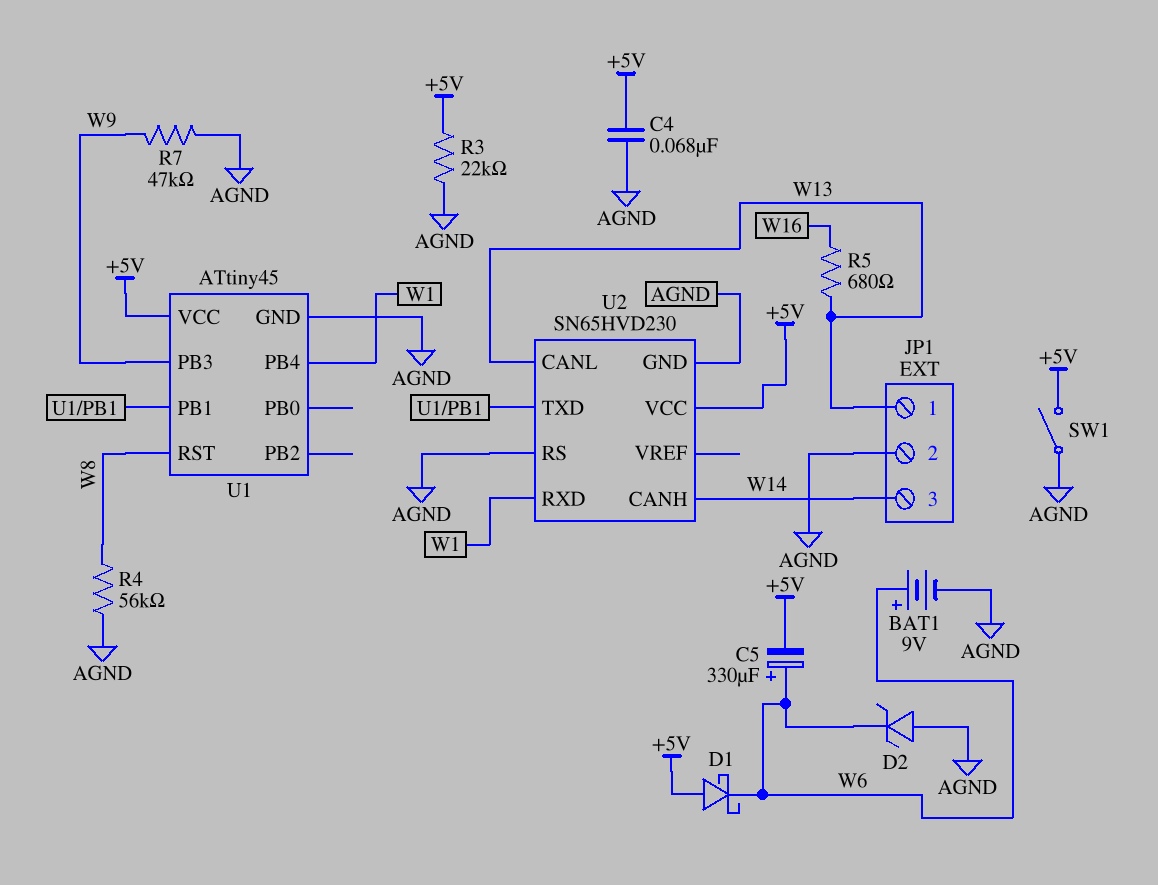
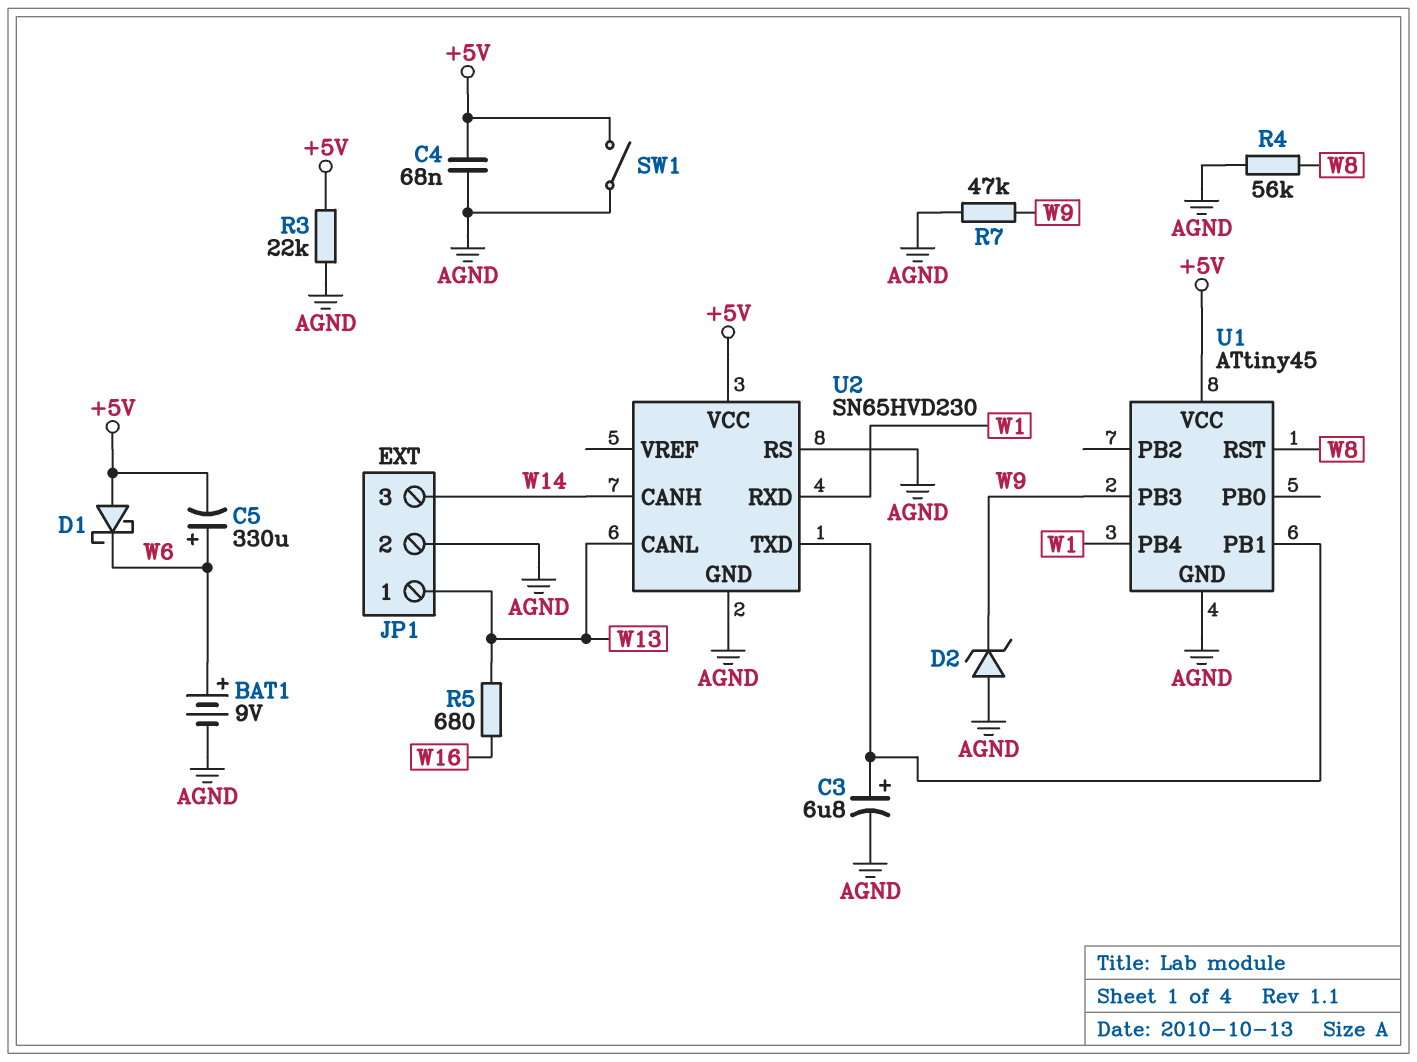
C3: none -> 6.8uF (plus U1/PB1, minus AGND)
D2: zener (A AGND, K W6) -> zener (A AGND, K W9)

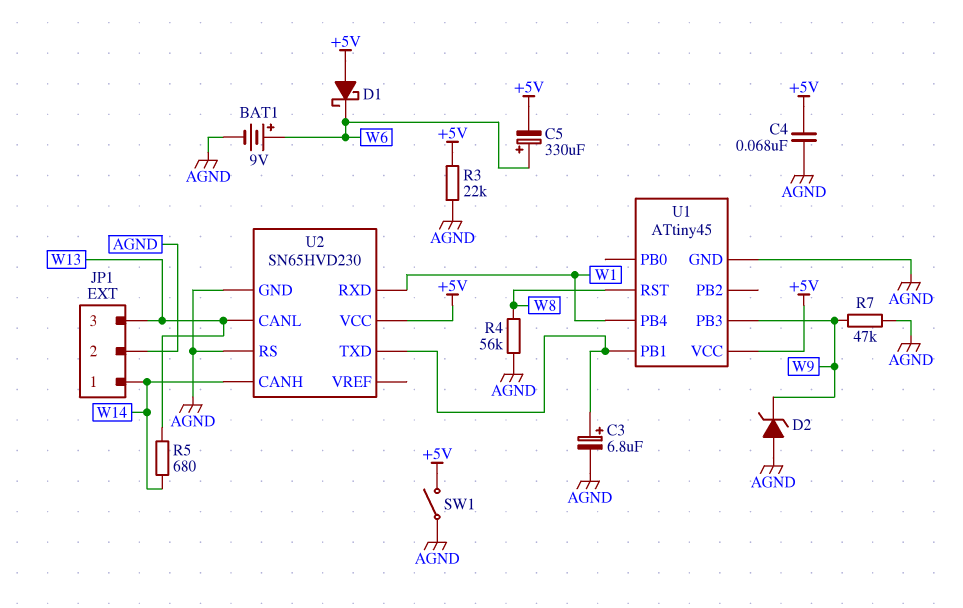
JP1 pin 1: W13 -> W14
JP1 pin 3: W14 -> W13
R5: 680 (W13, W16) -> 680 (W13, W14)

